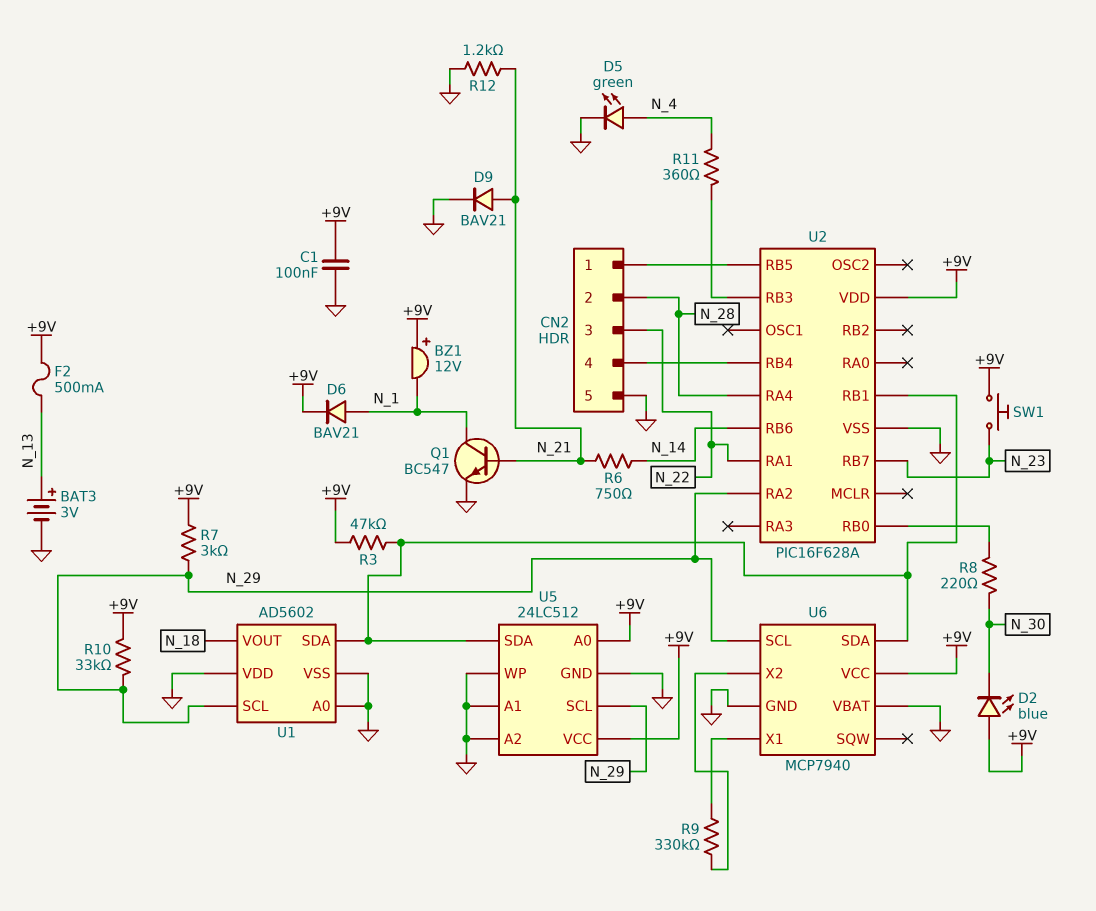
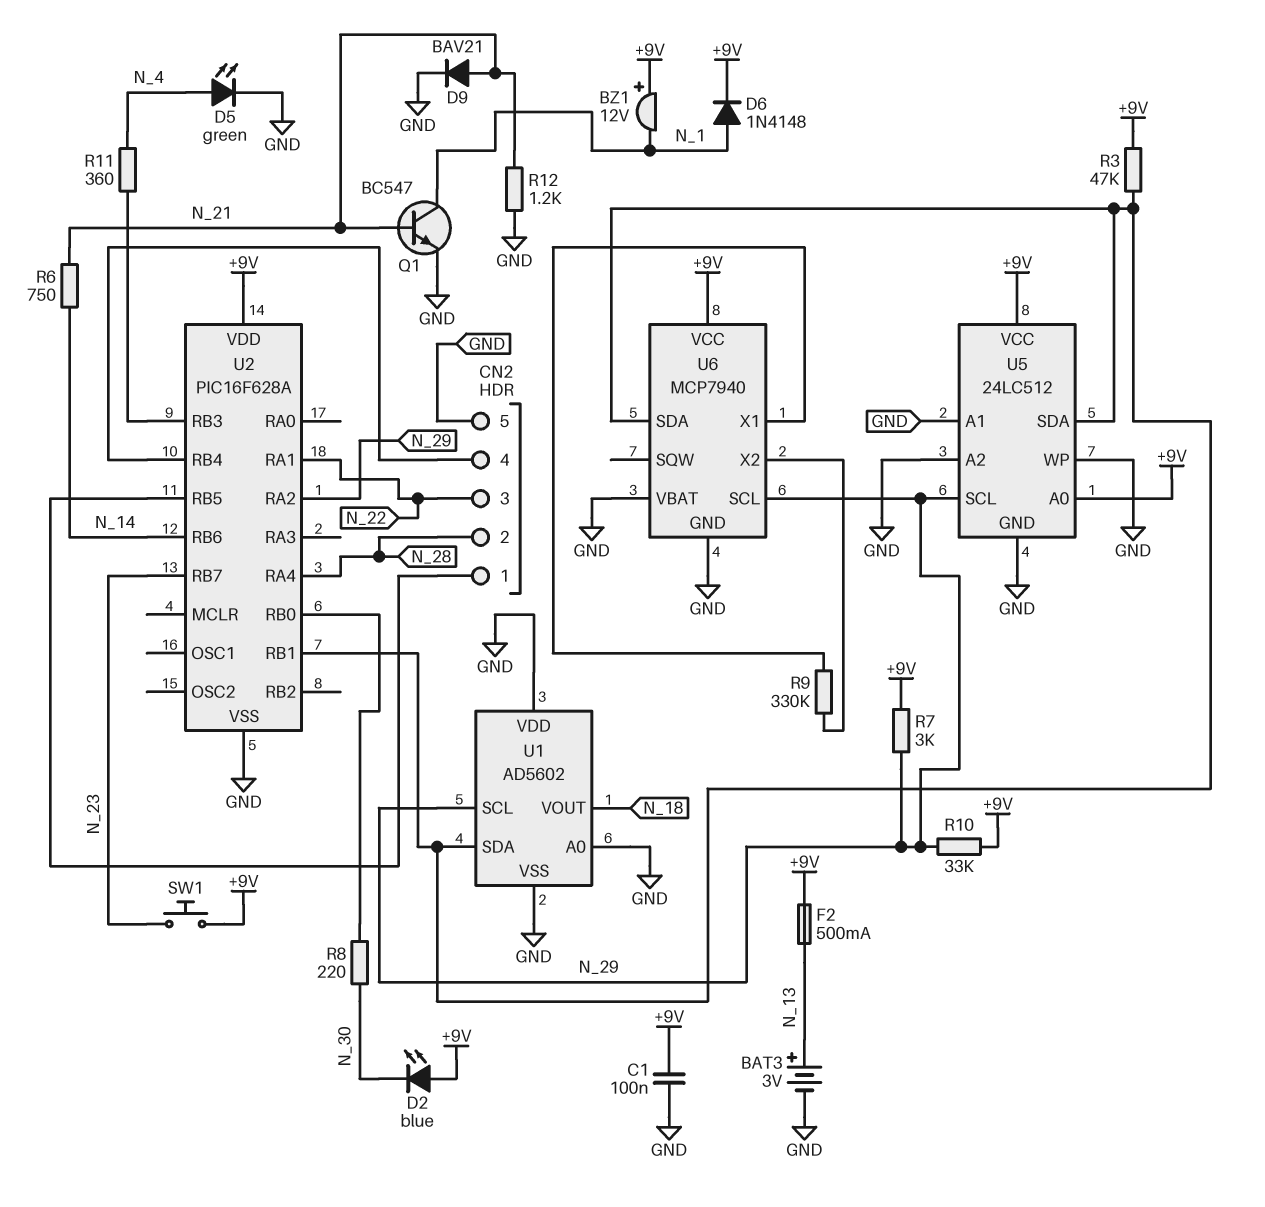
D6: diode BAV21 (A N_1, K +9V) -> diode 1N4148 (A N_1, K +9V)

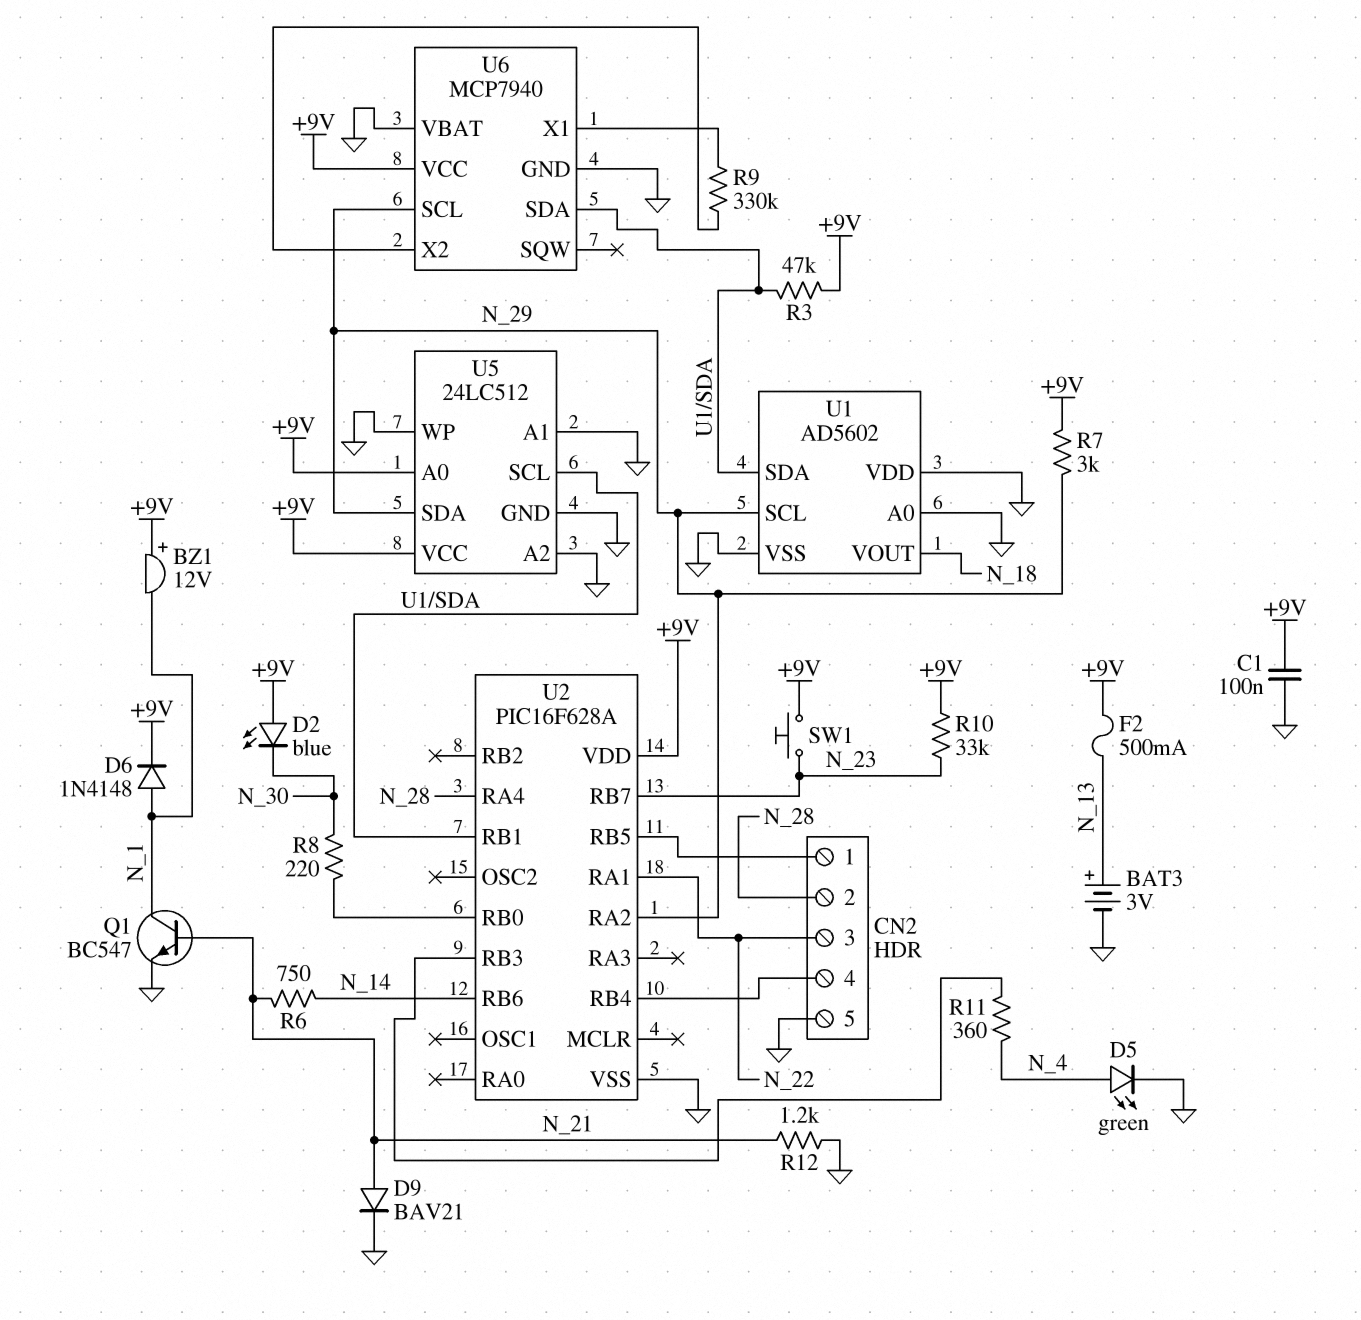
R10: 33k (+9V, N_29) -> 33k (+9V, N_23)
U5 pin SCL: N_29 -> U1/SDA
U5 pin SDA: U1/SDA -> N_29

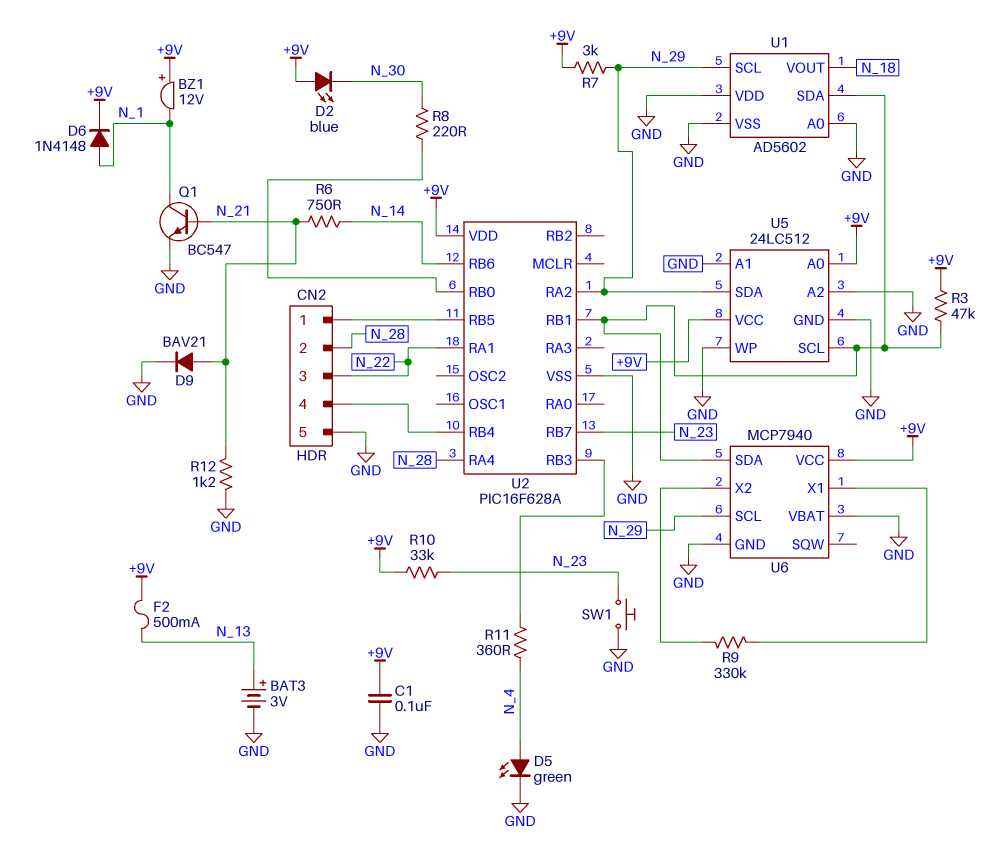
SW1: button (+9V, N_23) -> button (GND, N_23)

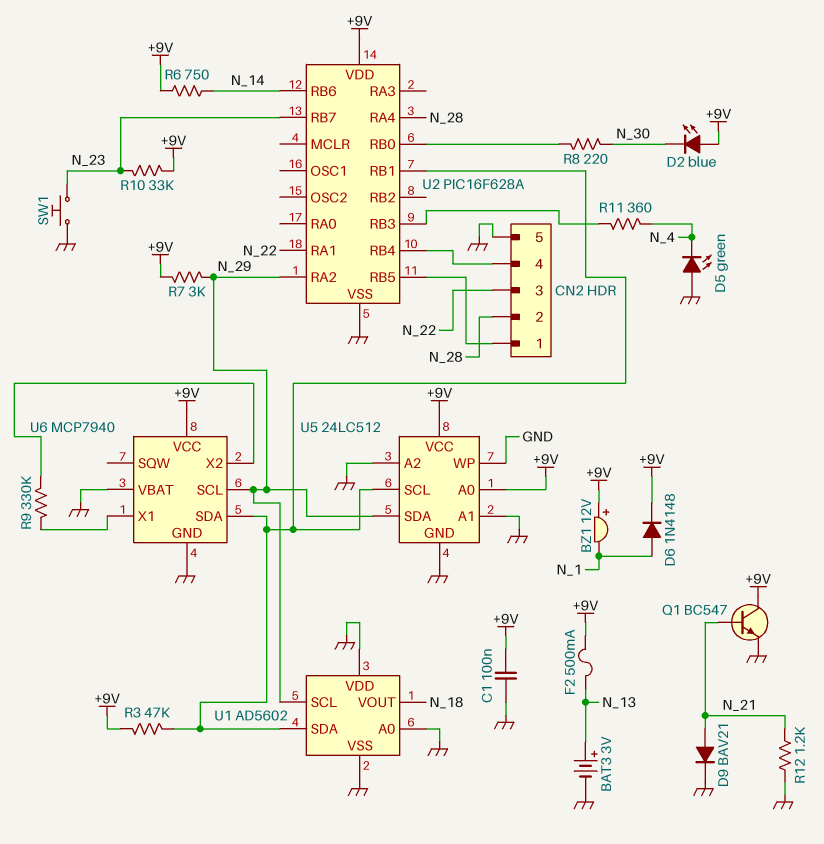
D5: LED green (A N_4, K GND) -> LED green (A GND, K N_4)
Q1: NPN BC547 (B N_21, C N_1, E GND) -> NPN BC547 (B N_21, C +9V, E GND)
R6: 750 (N_14, N_21) -> 750 (+9V, N_14)

